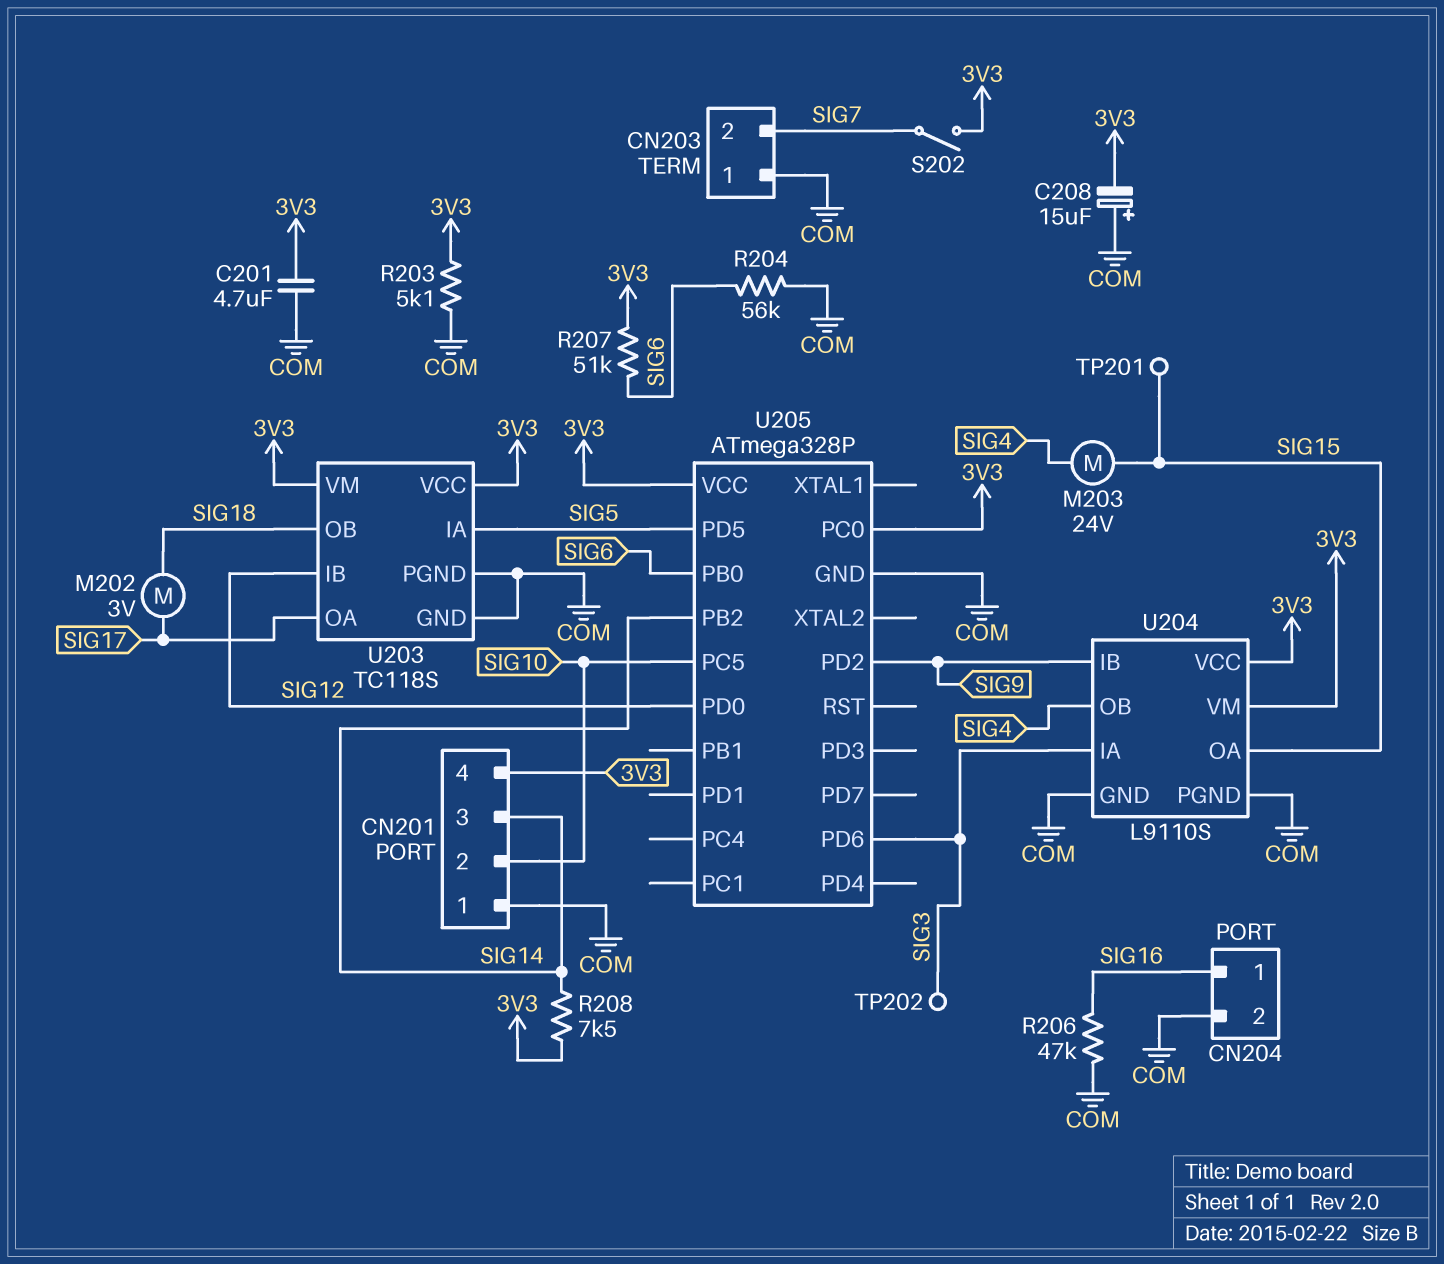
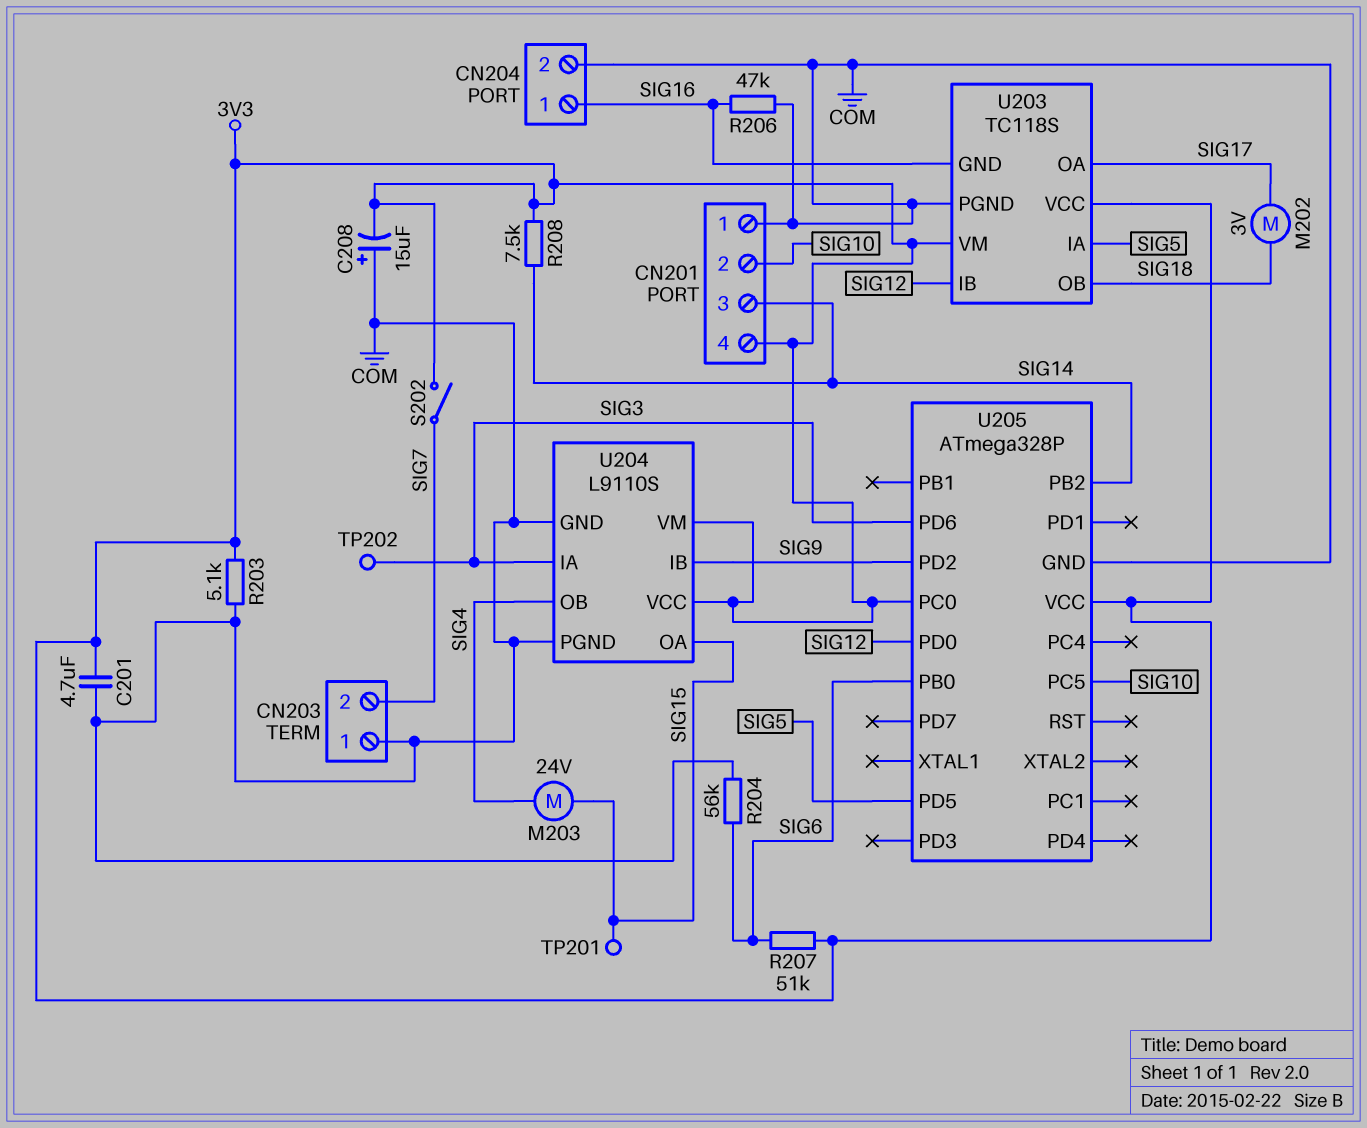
U203 pin GND: COM -> SIG16

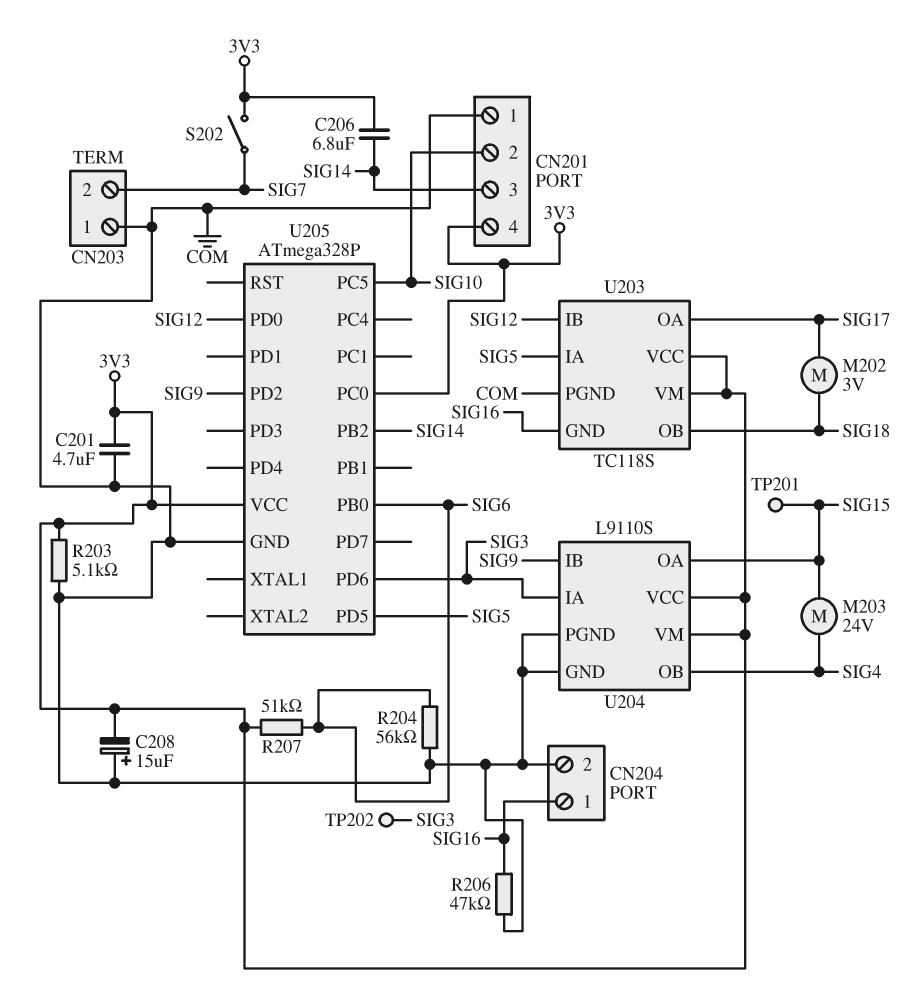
C206: none -> 6.8uF (3V3, SIG14)
R208: 7.5k (3V3, SIG14) -> none

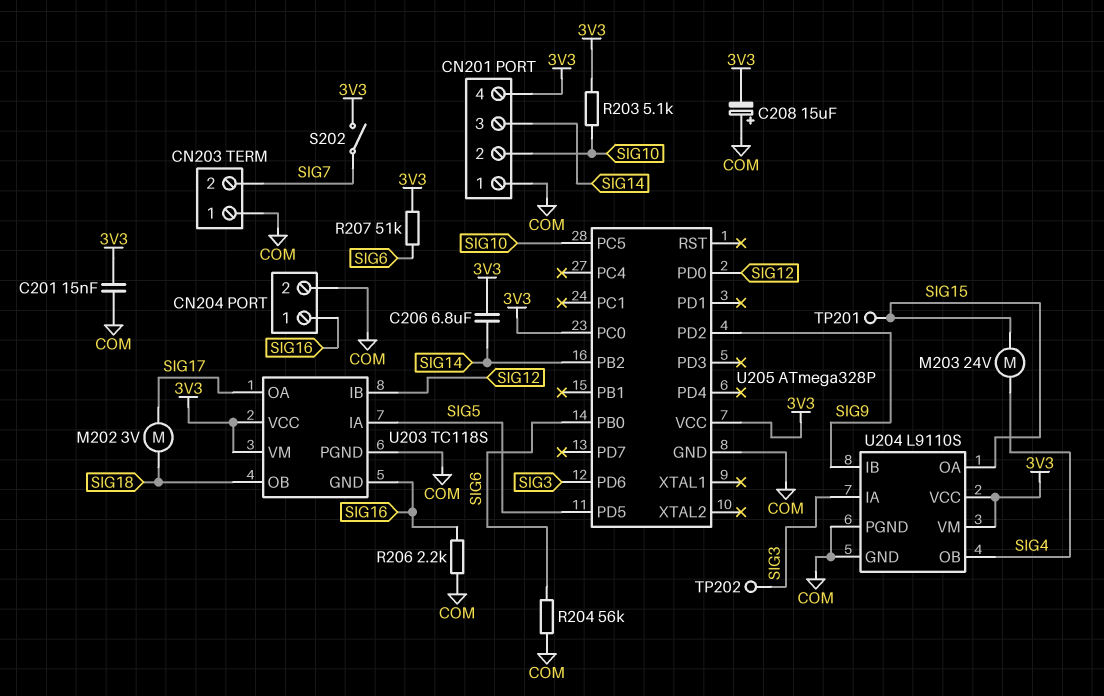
C201: 4.7uF (3V3, COM) -> 15nF (3V3, COM)
R203: 5.1k (3V3, COM) -> 5.1k (3V3, SIG10)
R206: 47k (COM, SIG16) -> 2.2k (COM, SIG16)

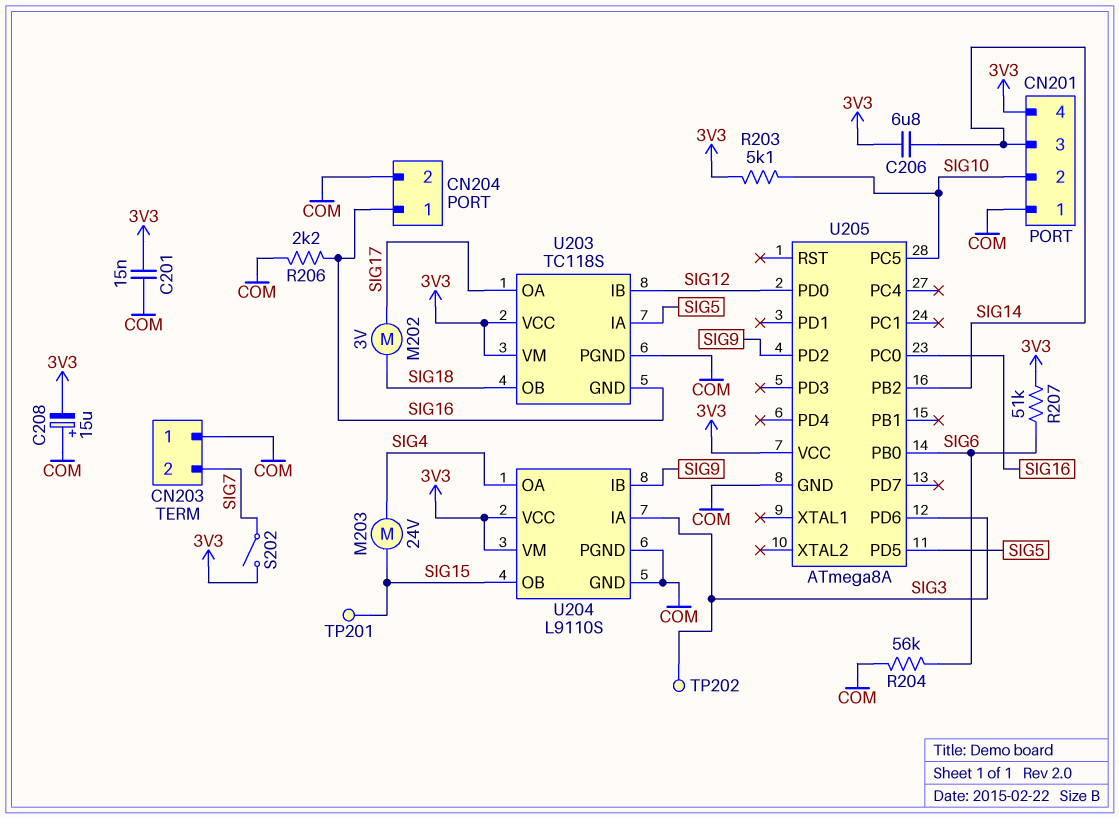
U204 pin OA: SIG15 -> SIG4
U204 pin OB: SIG4 -> SIG15
U205: ATmega328P -> ATmega8A
U205 pin PC0: 3V3 -> SIG16

